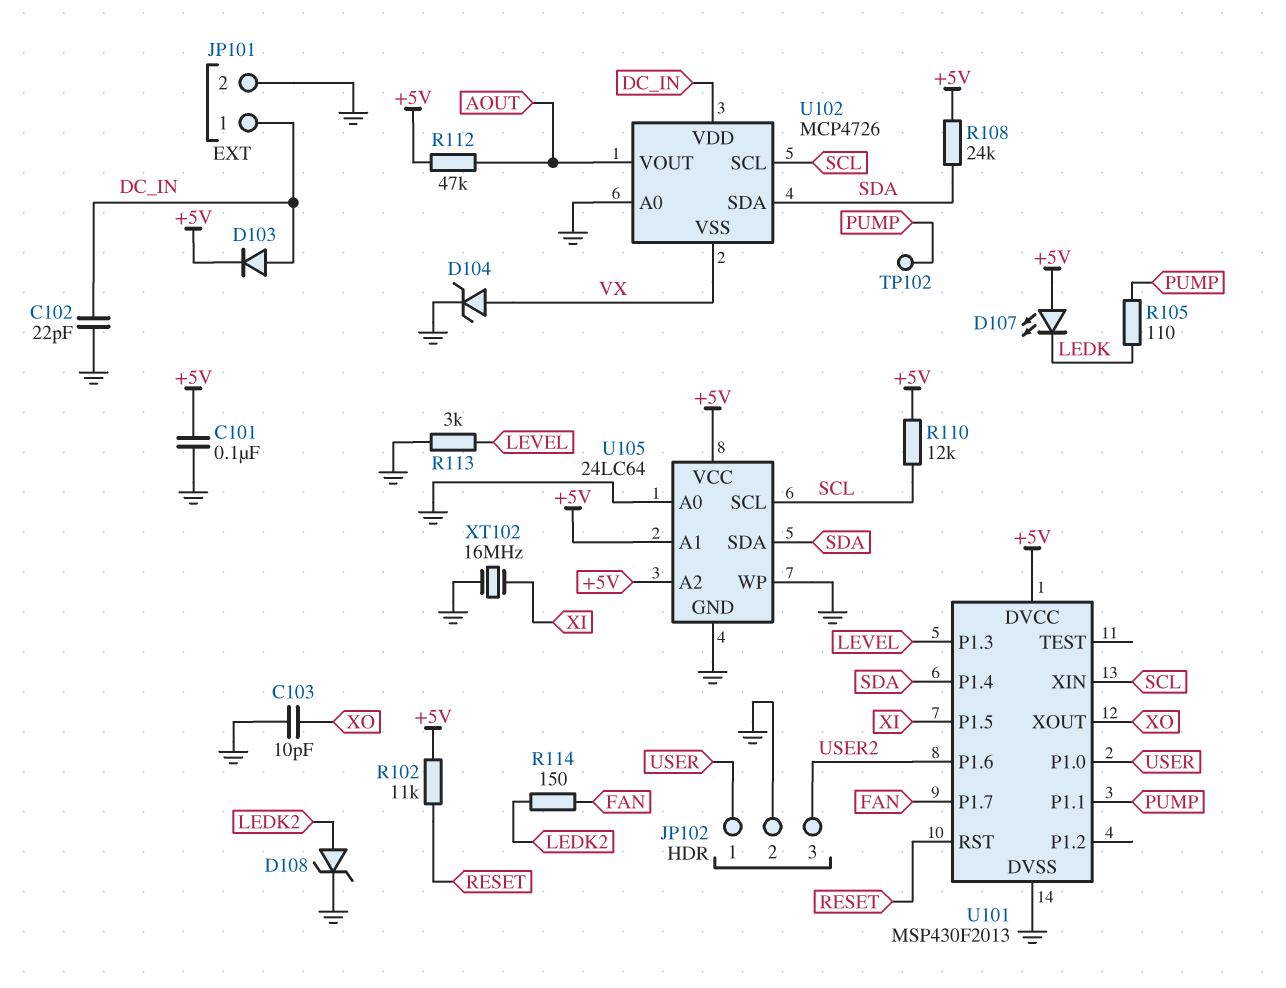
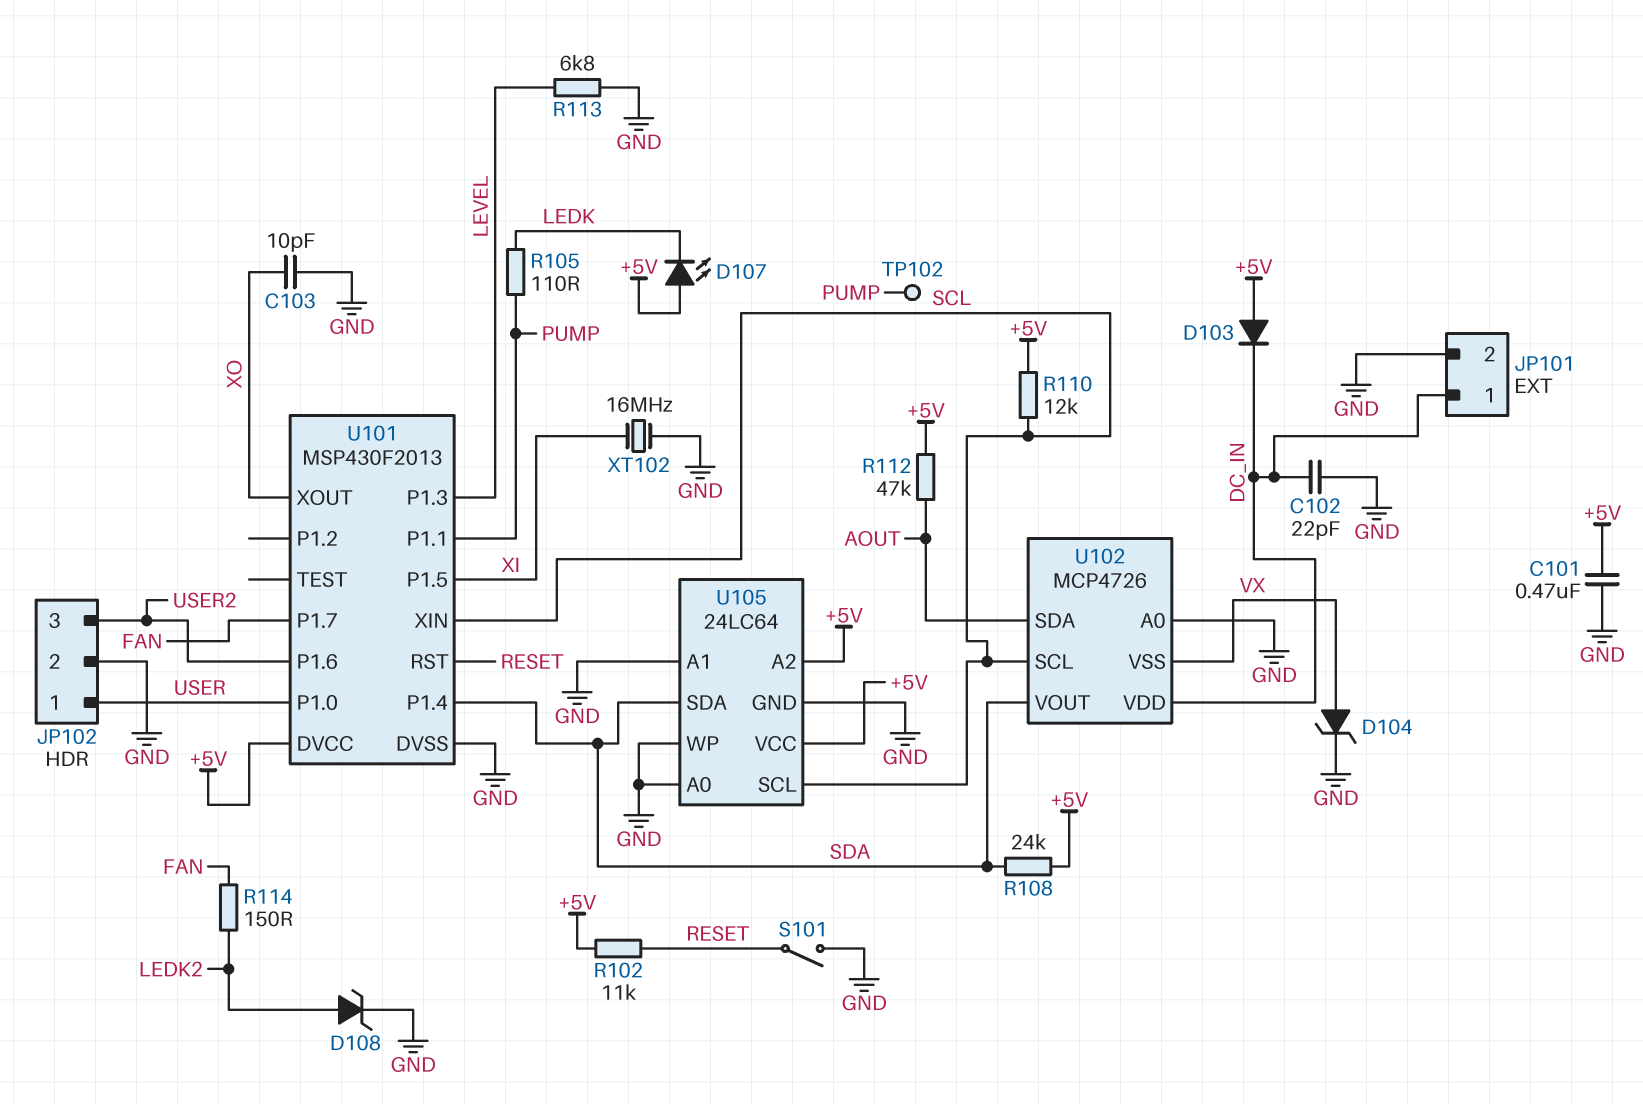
C101: 100nF (+5V, GND) -> 470nF (+5V, GND)
D103: diode (A DC_IN, K +5V) -> diode (A +5V, K DC_IN)
R113: 3k (GND, LEVEL) -> 6.8k (GND, LEVEL)
S101: none -> switch (GND, RESET)
U102 pin SDA: SDA -> AOUT
U102 pin VOUT: AOUT -> SDA
U105 pin A1: +5V -> GND

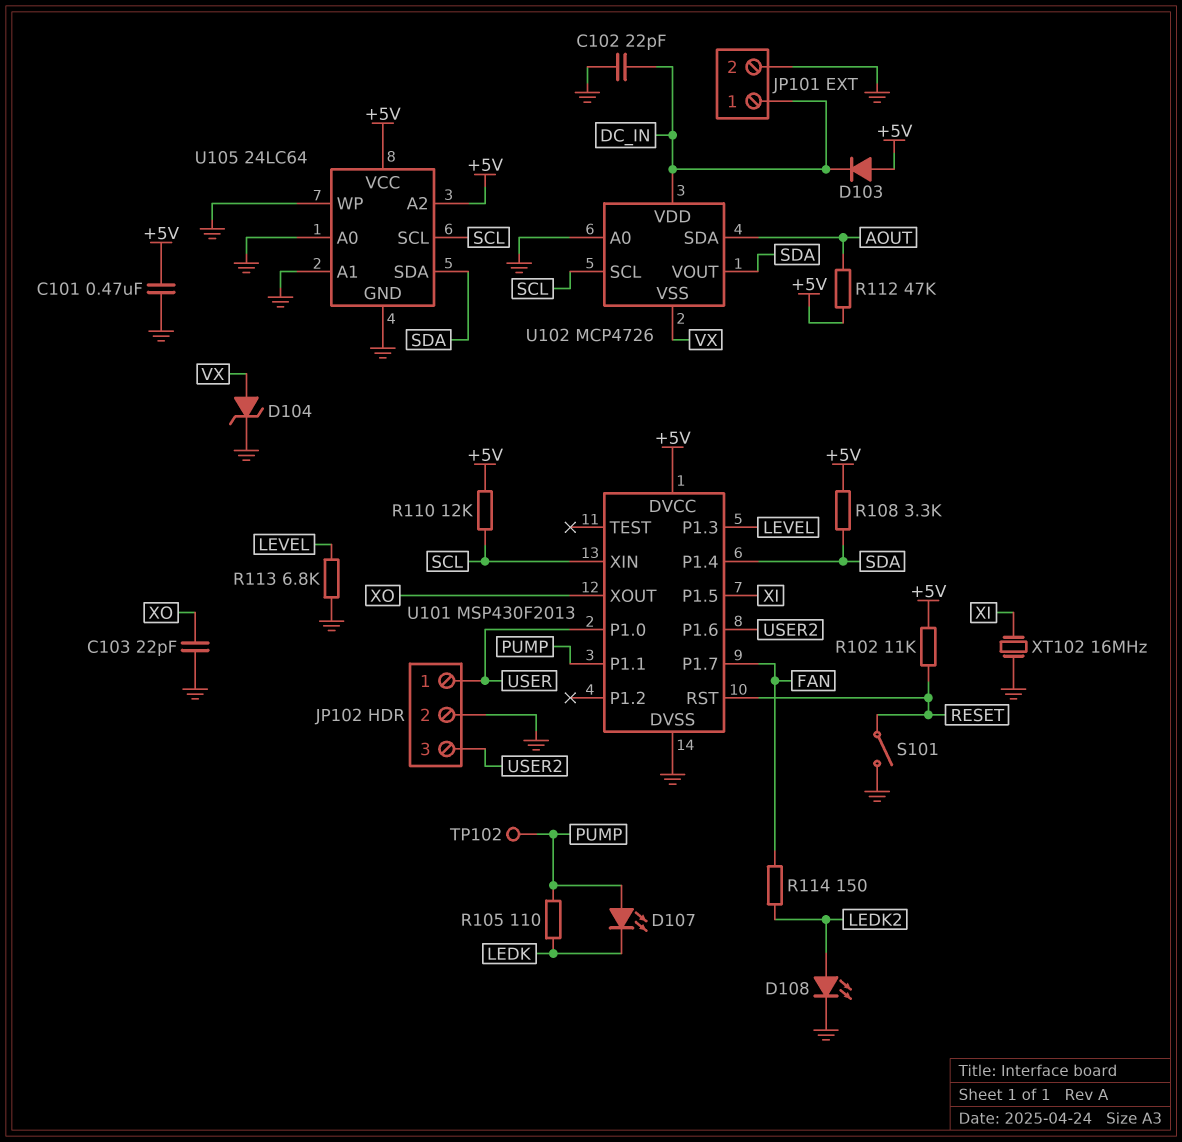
C103: 10pF (GND, XO) -> 22pF (GND, XO)
D107: LED (A +5V, K LEDK) -> LED (A PUMP, K LEDK)
D108: zener (A LEDK2, K GND) -> LED (A LEDK2, K GND)
R108: 24k (+5V, SDA) -> 3.3k (+5V, SDA)

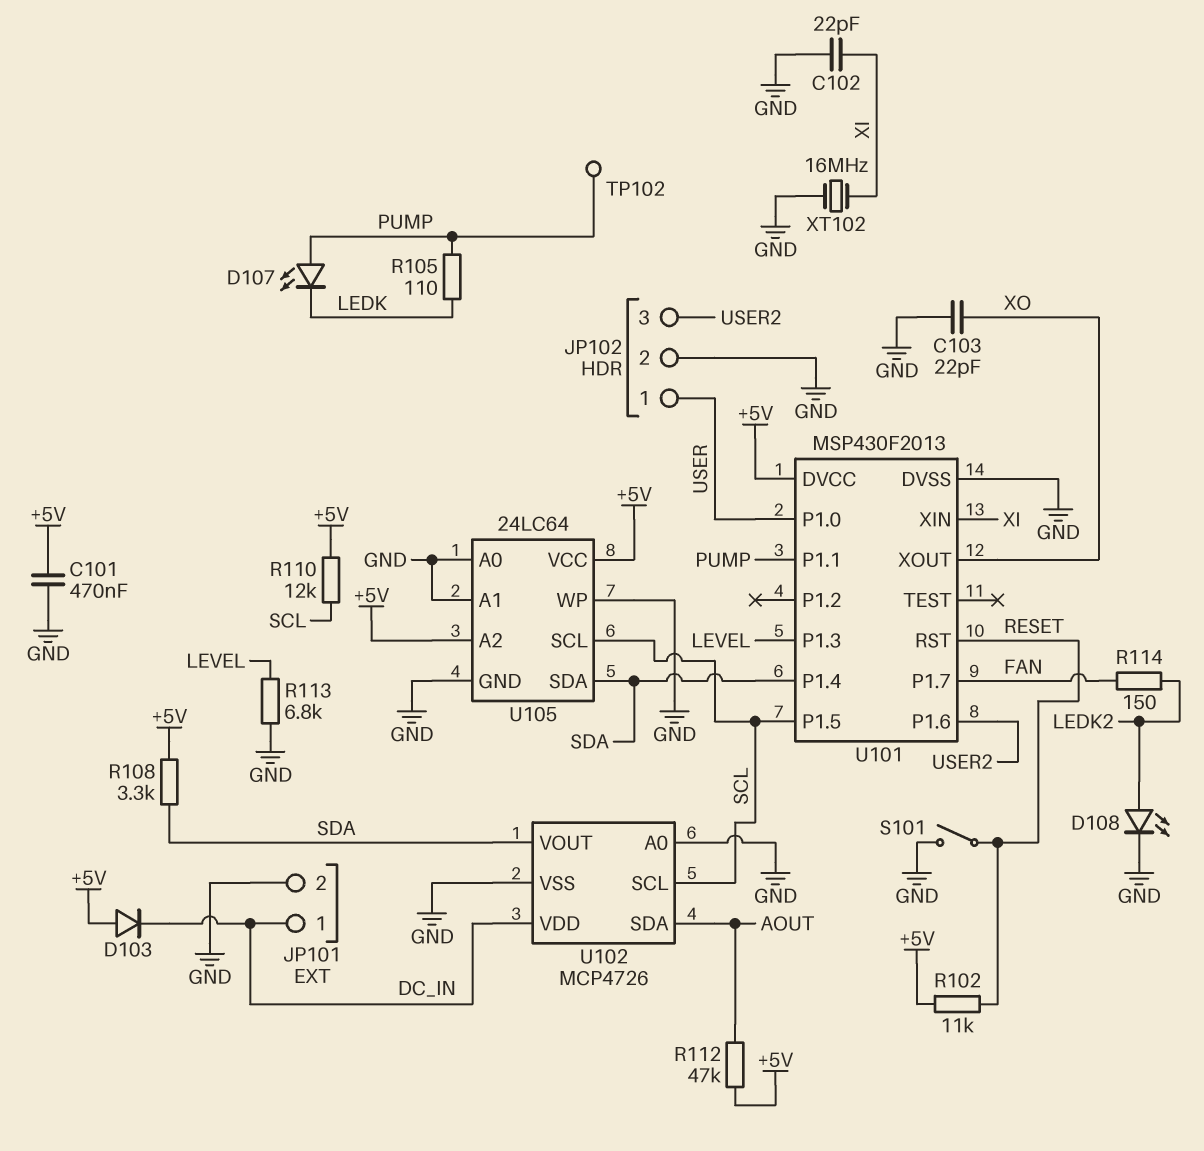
C102: 22pF (DC_IN, GND) -> 22pF (GND, XI)
D104: zener (A VX, K GND) -> none
U101 pin P1.5: XI -> SCL
U101 pin XIN: SCL -> XI
U102 pin VSS: VX -> GND

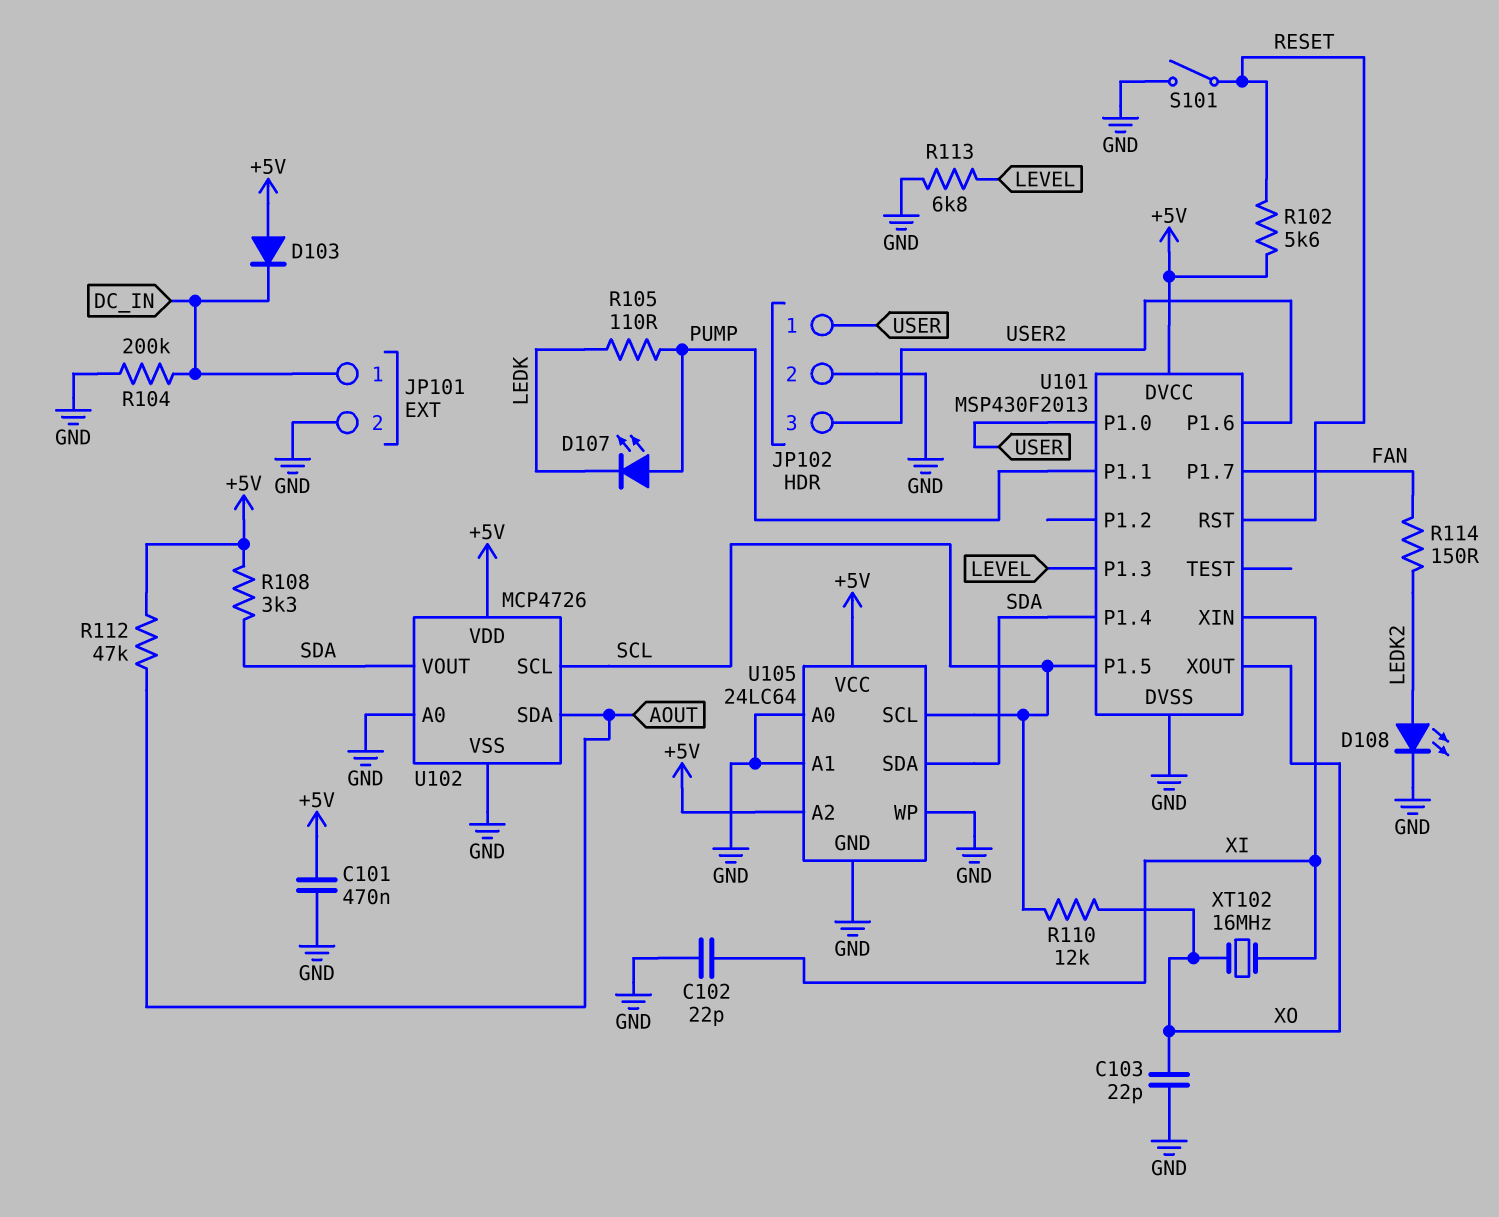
R102: 11k (+5V, RESET) -> 5.6k (+5V, RESET)
R104: none -> 200k (DC_IN, GND)
R110: 12k (+5V, SCL) -> 12k (SCL, XO)
TP102: test point (PUMP) -> none
U102 pin VDD: DC_IN -> +5V
XT102: 16MHz (GND, XI) -> 16MHz (XI, XO)

